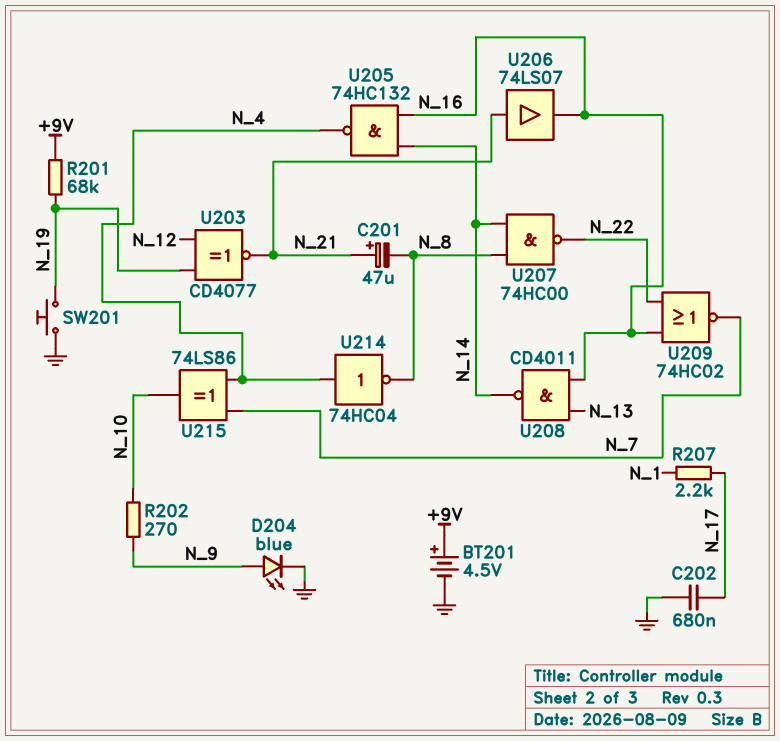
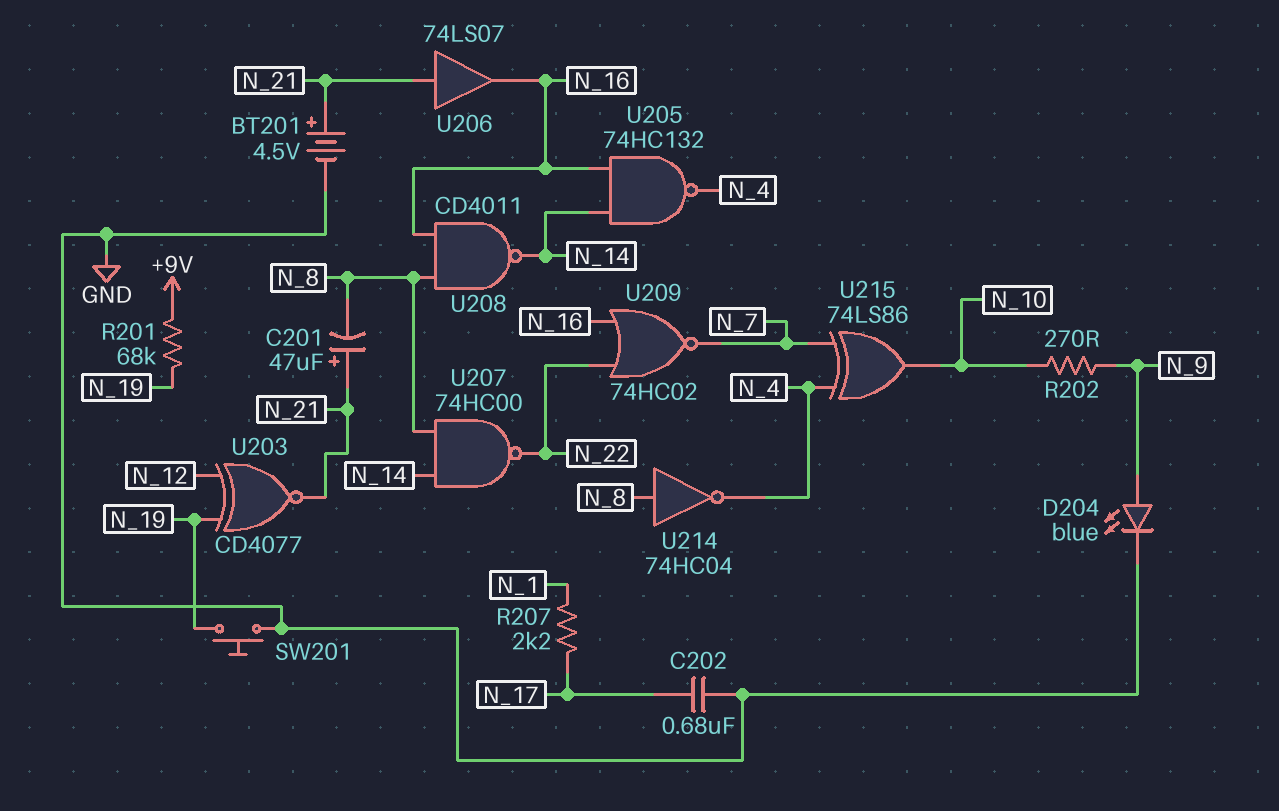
BT201: 4.5V (plus +9V, minus GND) -> 4.5V (plus N_21, minus GND)
U208: NAND CD4011 (in N_13, in N_16, out N_14) -> NAND CD4011 (in N_8, in N_16, out N_14)
U214: NOT 74HC04 (in N_4, out N_8) -> NOT 74HC04 (in N_8, out N_4)

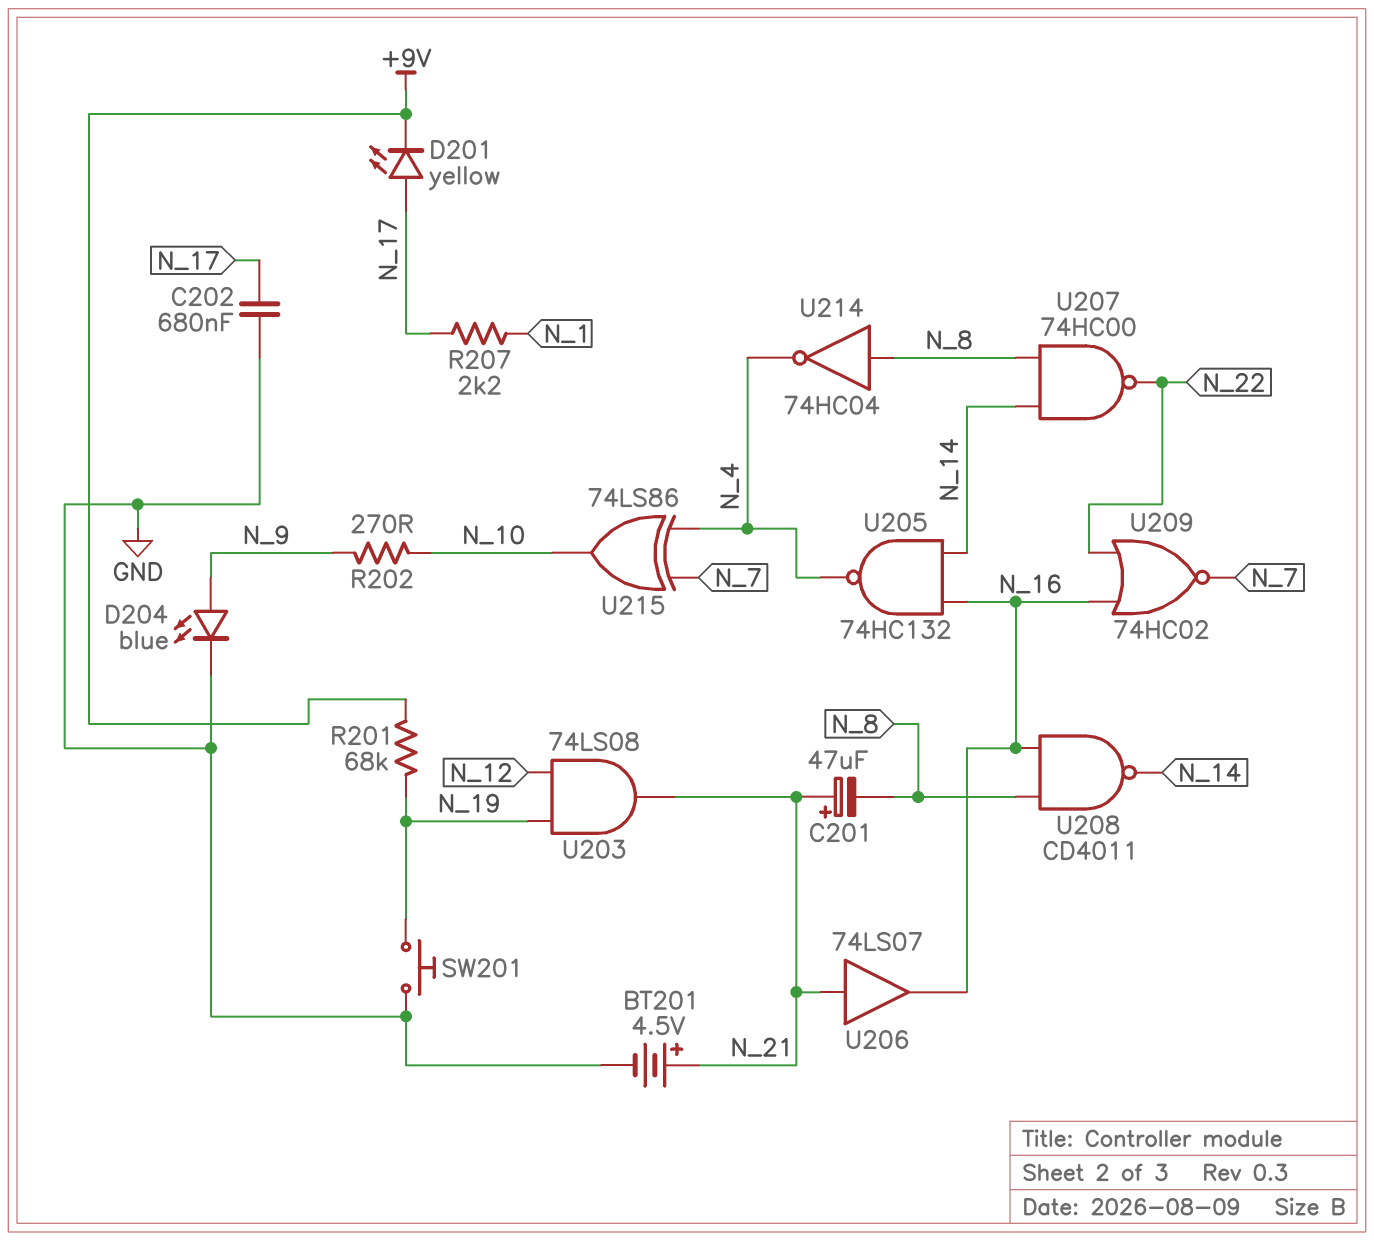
D201: none -> LED yellow (A N_17, K +9V)
U203: XNOR CD4077 (in N_12, in N_19, out N_21) -> AND 74LS08 (in N_12, in N_19, out N_21)

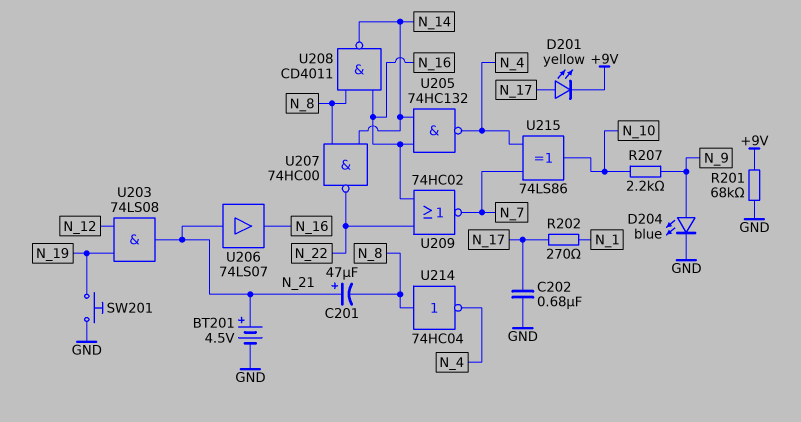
R201: 68k (+9V, N_19) -> 68k (+9V, GND)
R202: 270 (N_9, N_10) -> 270 (N_1, N_17)
R207: 2.2k (N_1, N_17) -> 2.2k (N_9, N_10)

